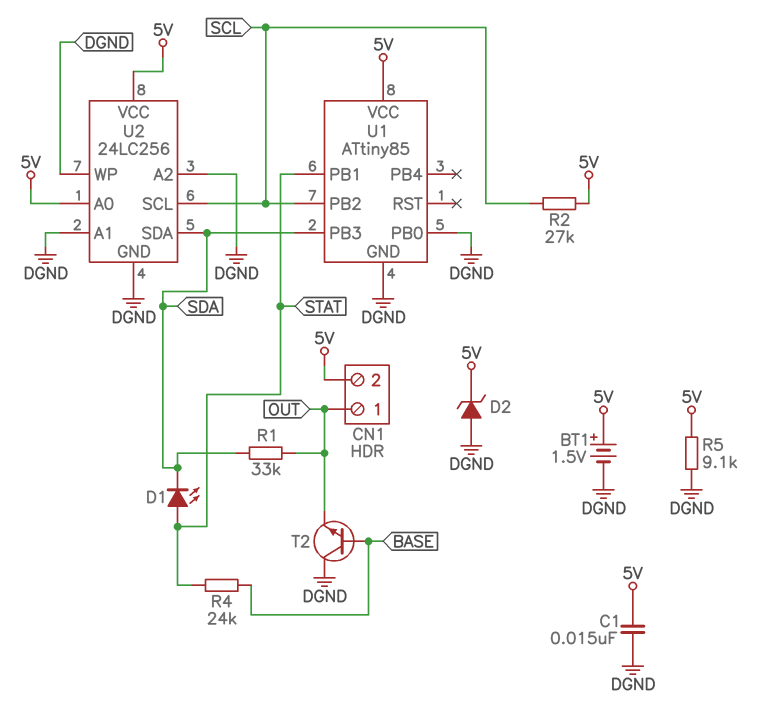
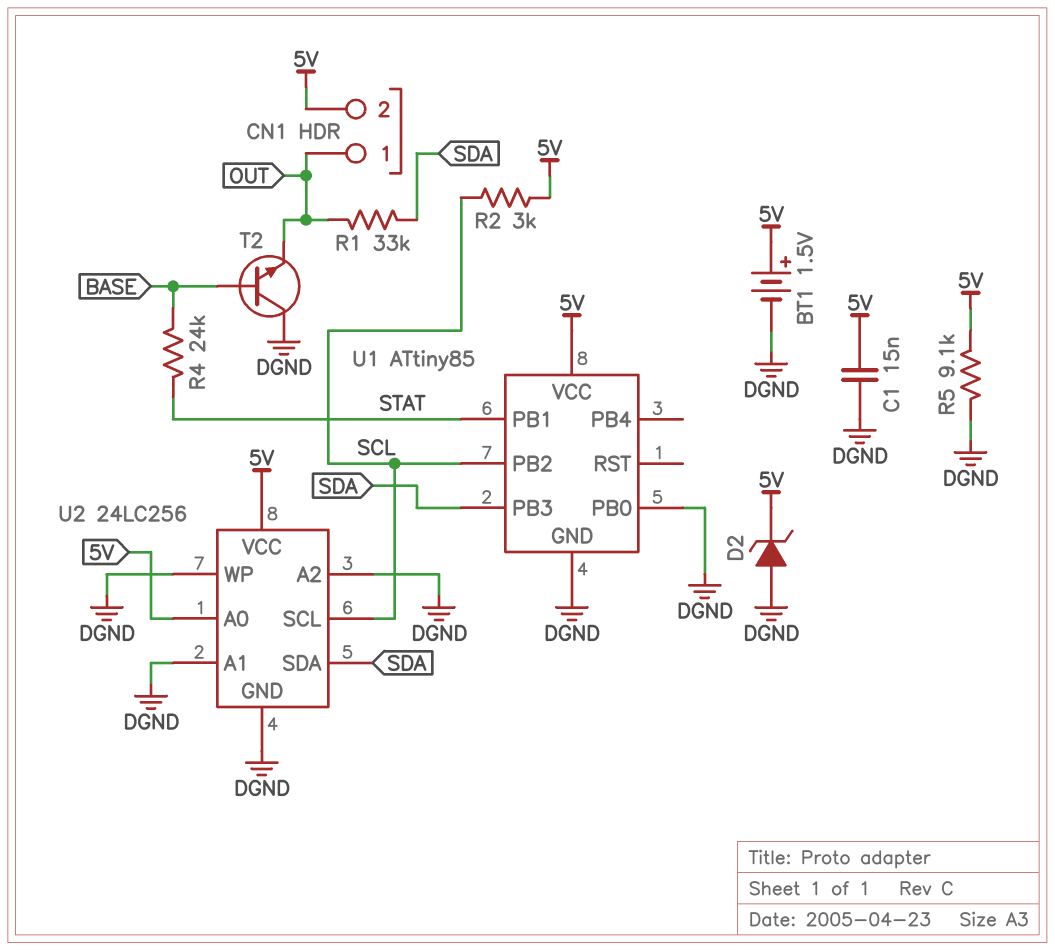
D1: LED (A STAT, K SDA) -> none
R2: 27k (5V, SCL) -> 3k (5V, SCL)

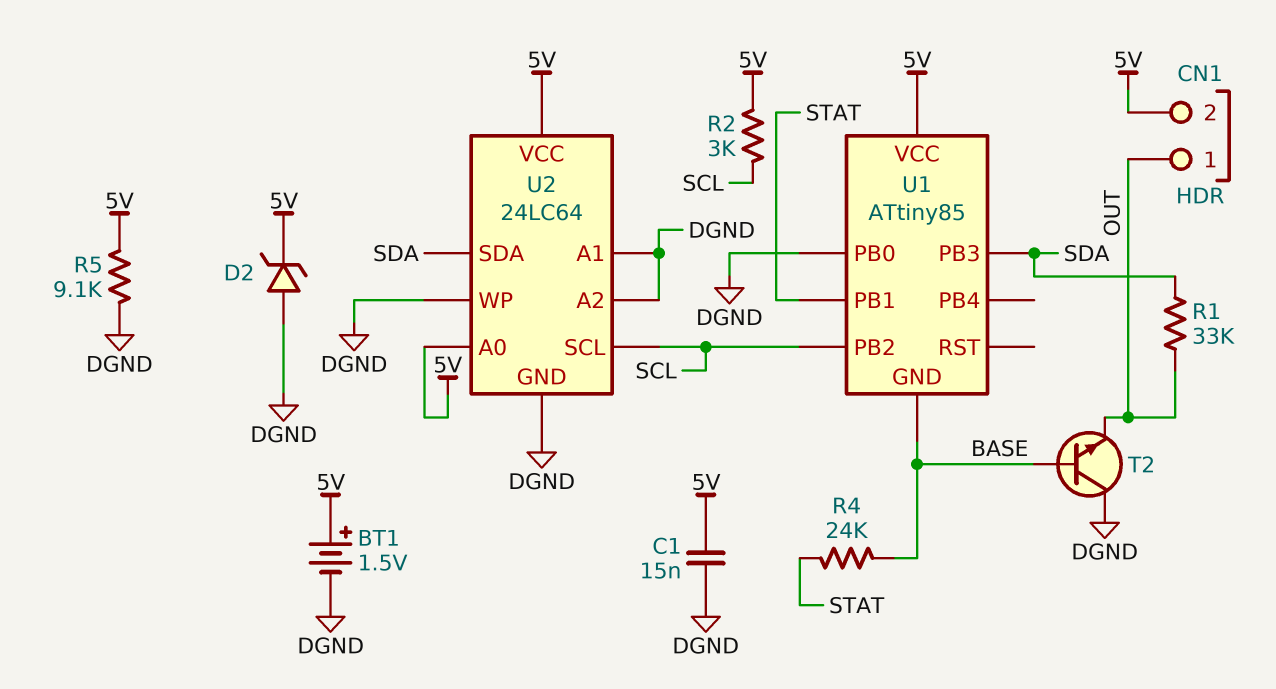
U1 pin GND: DGND -> BASE
U2: 24LC256 -> 24LC64

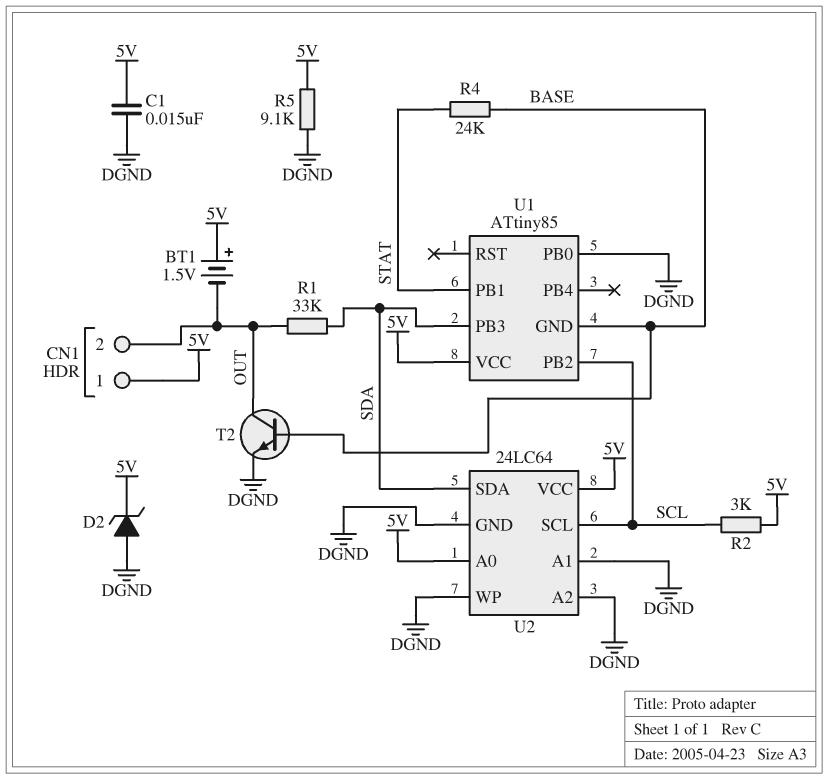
BT1: 1.5V (plus 5V, minus DGND) -> 1.5V (plus 5V, minus OUT)
CN1 pin 1: OUT -> 5V
CN1 pin 2: 5V -> OUT
T2: NPN (B BASE, C DGND, E OUT) -> NPN (B BASE, C OUT, E DGND)

